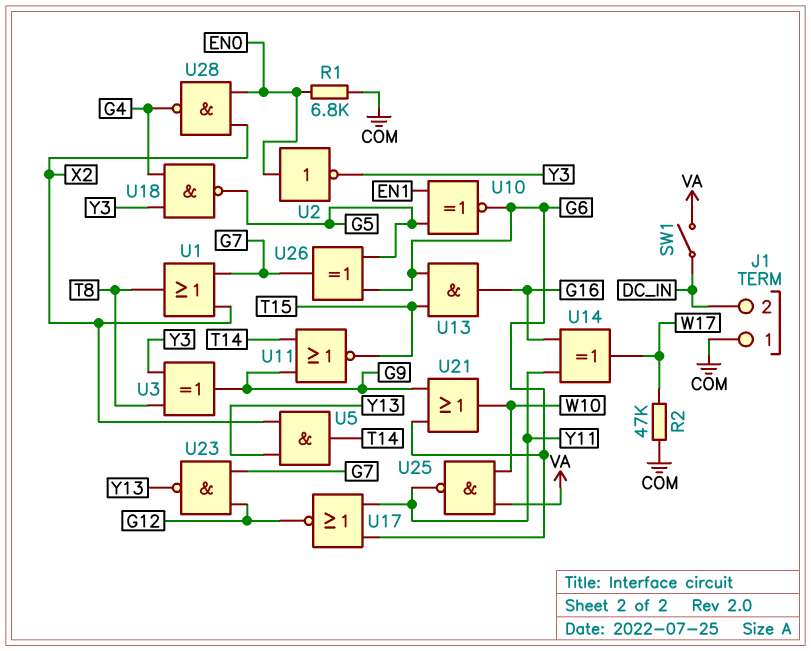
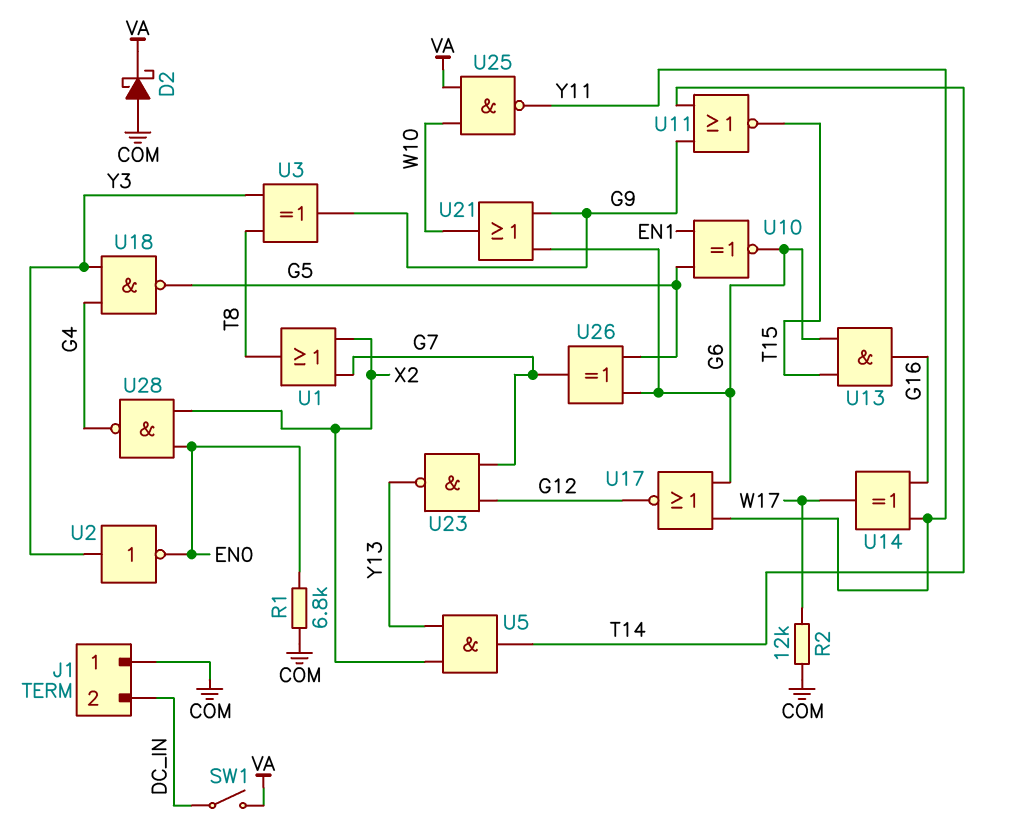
D2: none -> schottky (A COM, K VA)
R2: 47k (COM, W17) -> 12k (COM, W17)
U2: NOT (in EN0, out Y3) -> NOT (in Y3, out EN0)

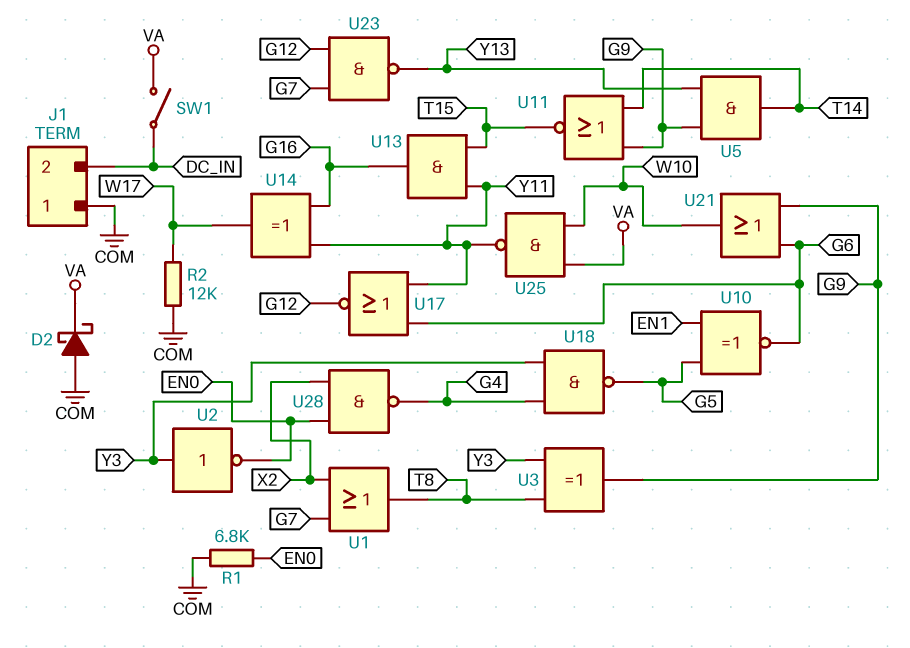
U5: AND (in X2, in Y13, out T14) -> AND (in G9, in Y13, out T14)
U13: AND (in G6, in T15, out G16) -> AND (in T15, in Y11, out G16)
U26: XOR (in G5, in G6, out G7) -> none

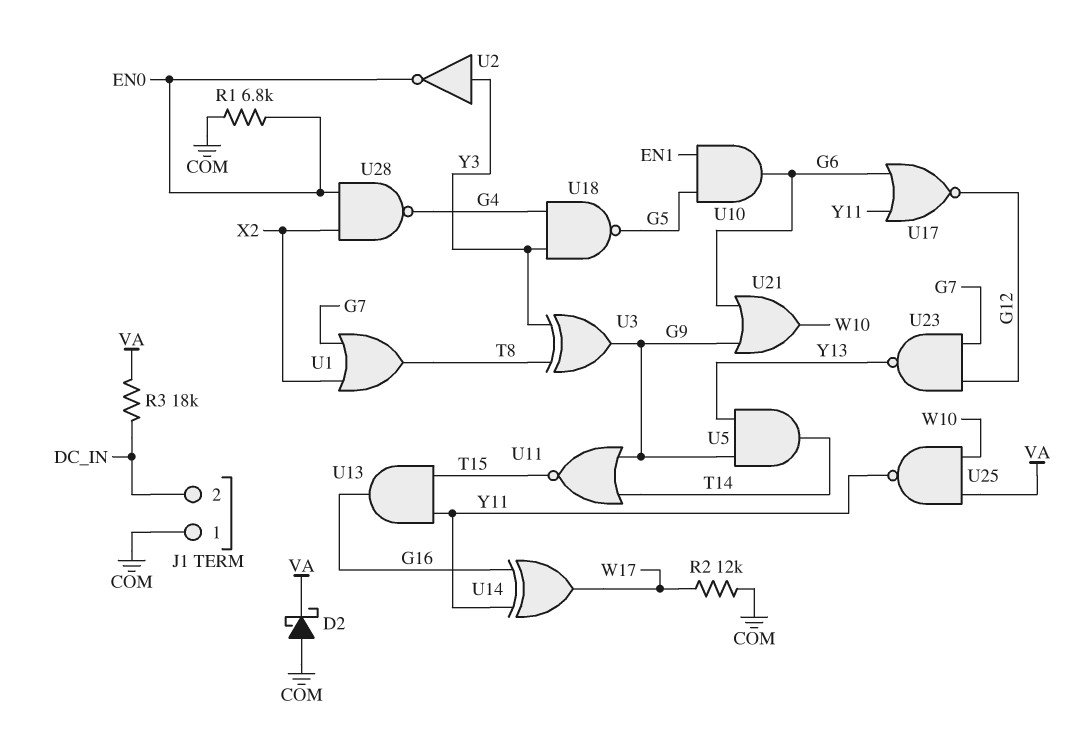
R3: none -> 18k (DC_IN, VA)
SW1: switch (DC_IN, VA) -> none
U10: XNOR (in EN1, in G5, out G6) -> AND (in EN1, in G5, out G6)

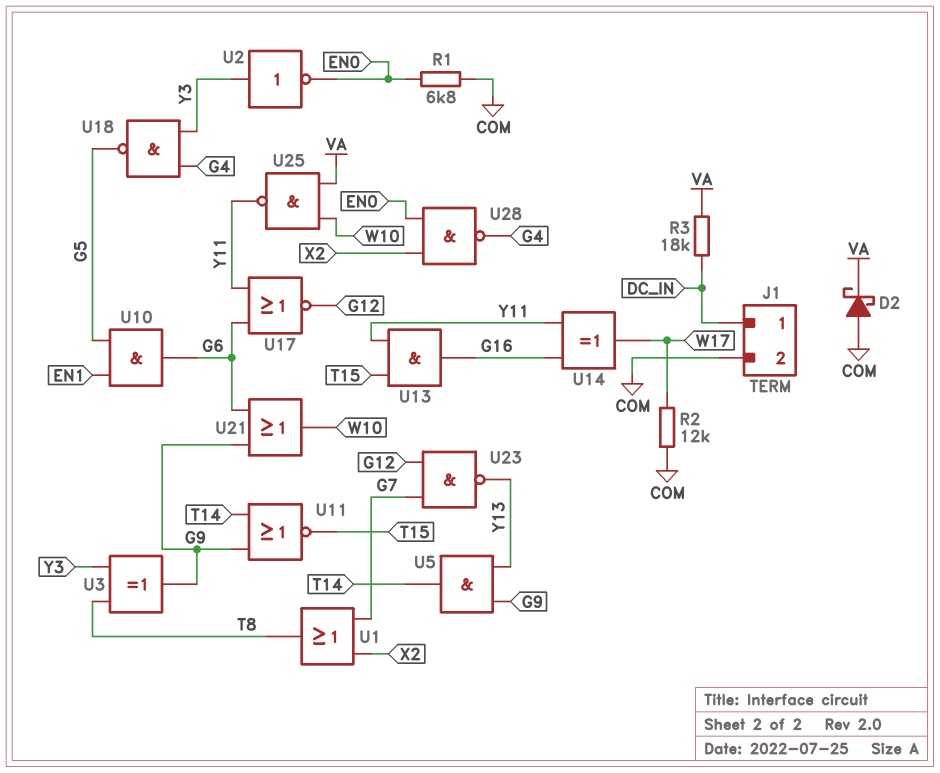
J1 pin 1: COM -> DC_IN
J1 pin 2: DC_IN -> COM

